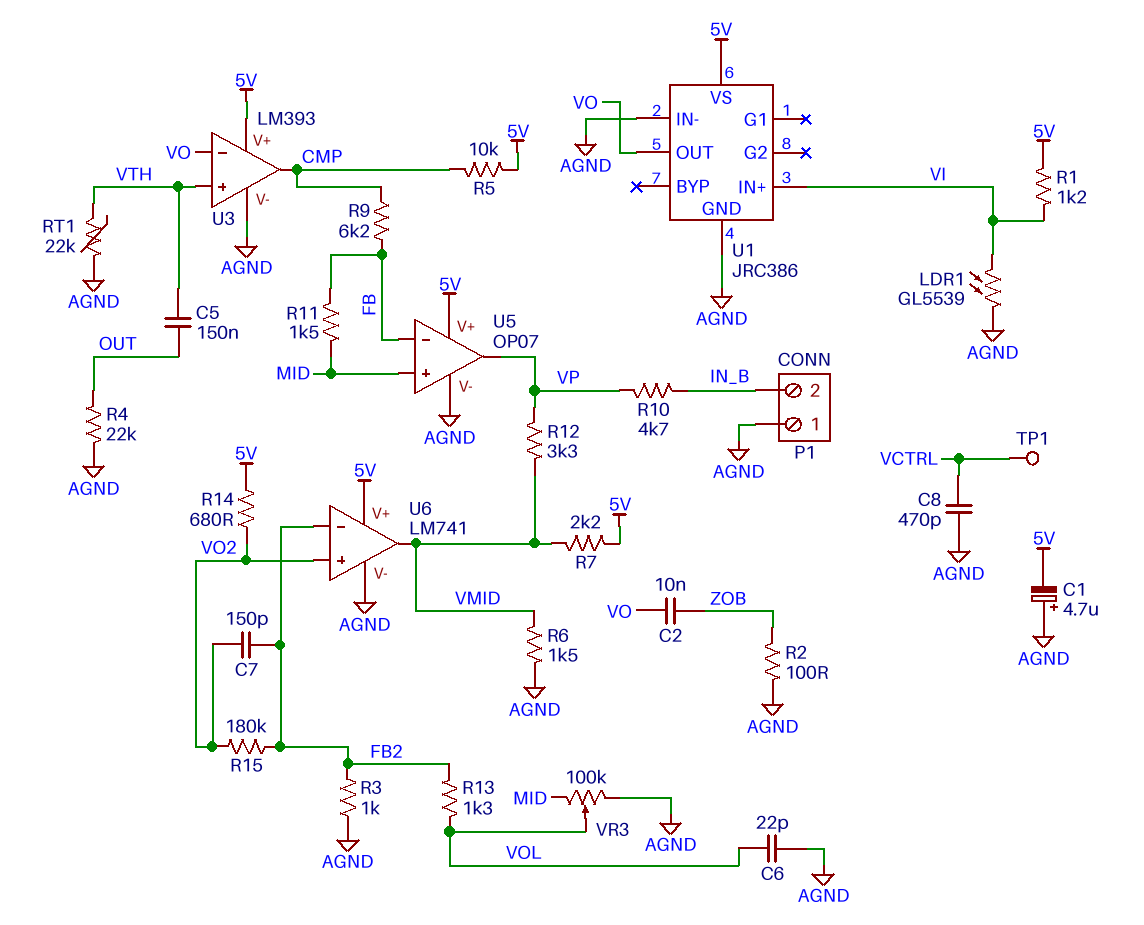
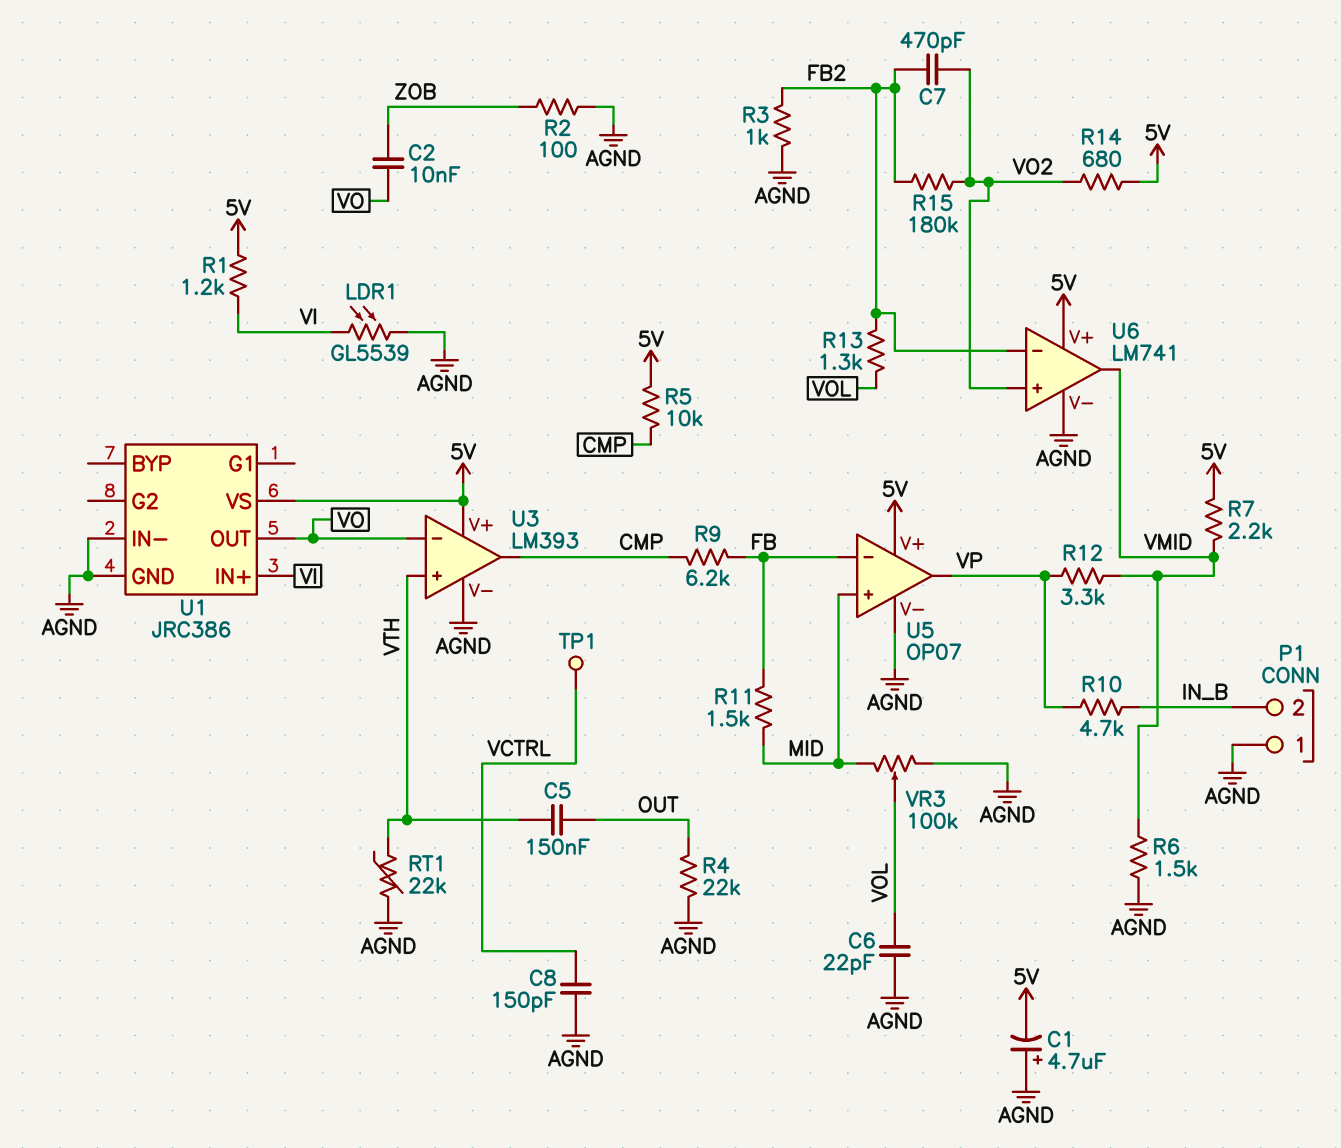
C7: 150pF (FB2, VO2) -> 470pF (FB2, VO2)
C8: 470pF (AGND, VCTRL) -> 150pF (AGND, VCTRL)

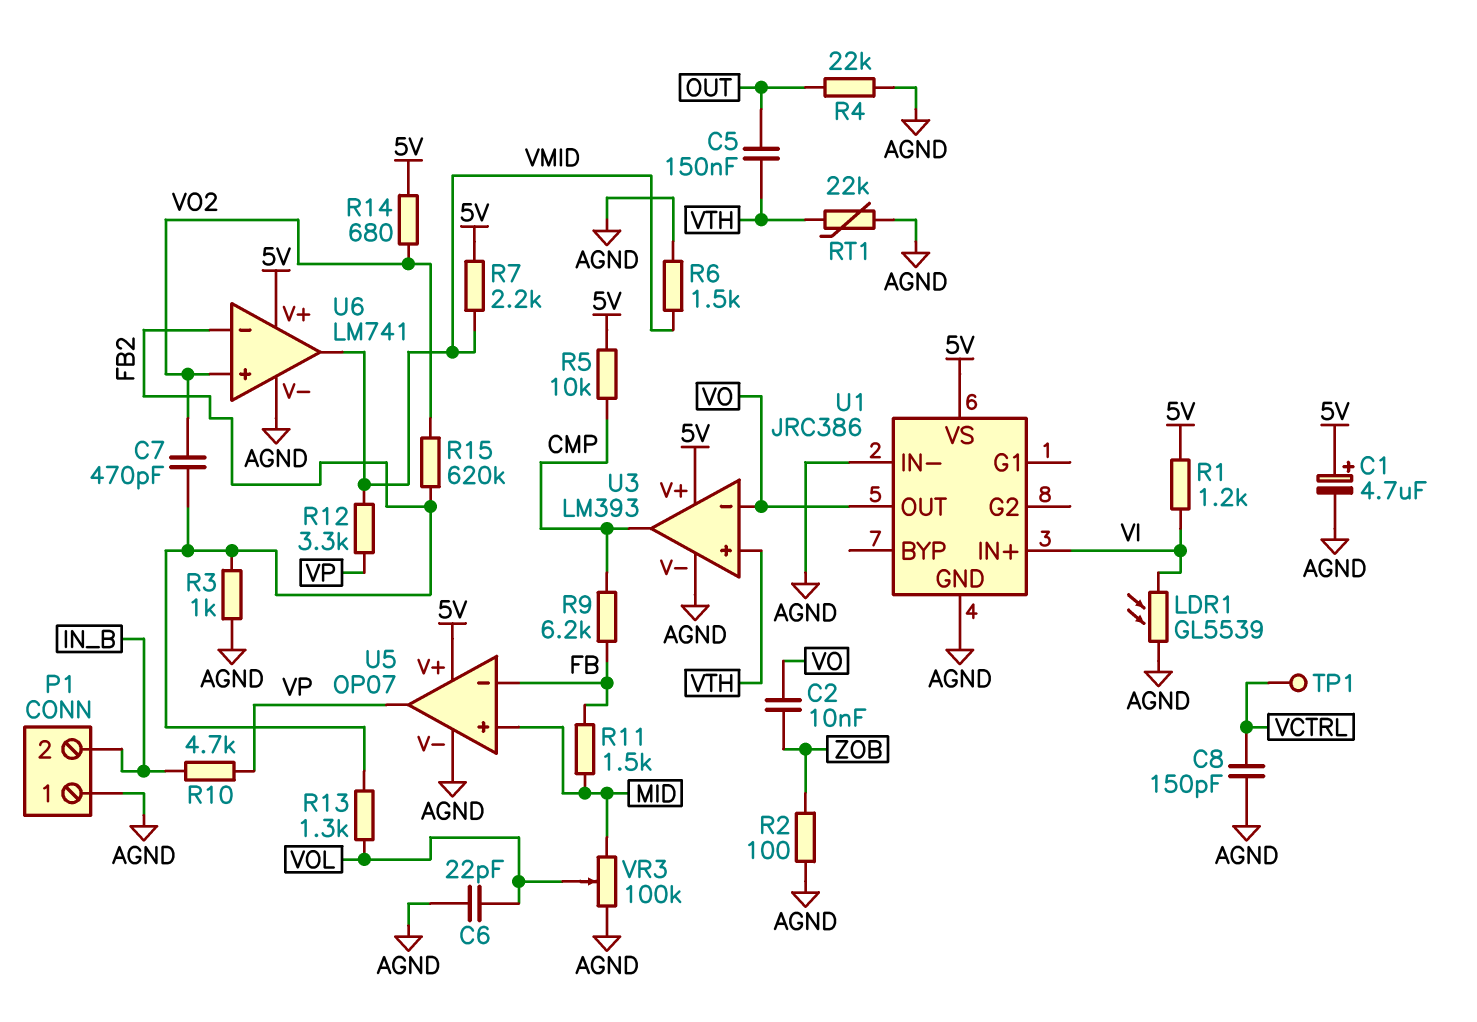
C1: 4.7uF (plus AGND, minus 5V) -> 4.7uF (plus 5V, minus AGND)
R15: 180k (FB2, VO2) -> 620k (FB2, VO2)

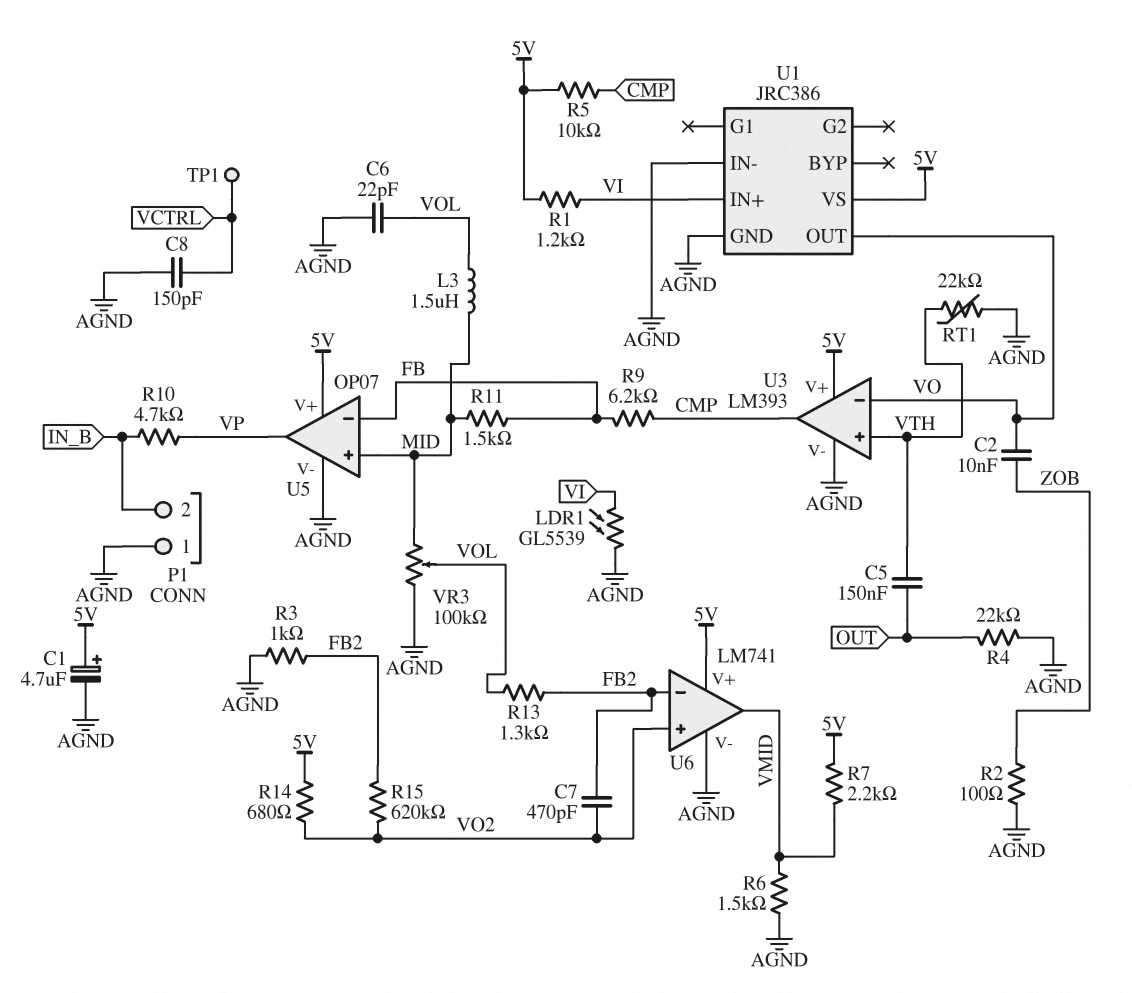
L3: none -> 1.5uH (MID, VOL)
R12: 3.3k (VMID, VP) -> none

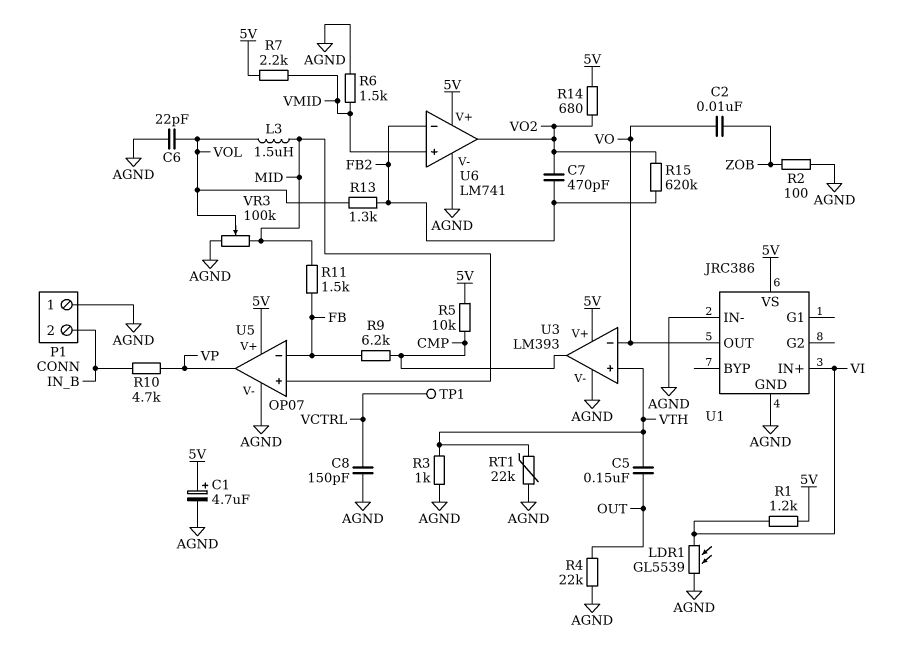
R3: 1k (AGND, FB2) -> 1k (AGND, VTH)
U6 pin in+: VO2 -> VMID
U6 pin out: VMID -> VO2

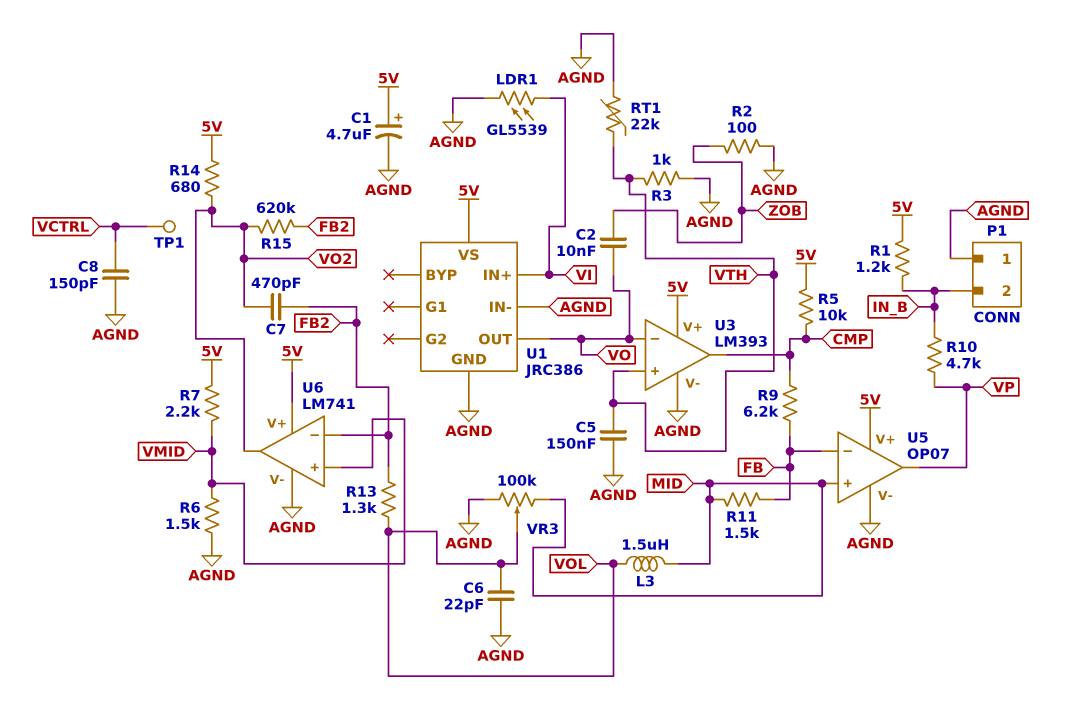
C5: 150nF (OUT, VTH) -> 150nF (AGND, VTH)
R1: 1.2k (5V, VI) -> 1.2k (5V, IN_B)
R4: 22k (AGND, OUT) -> none

